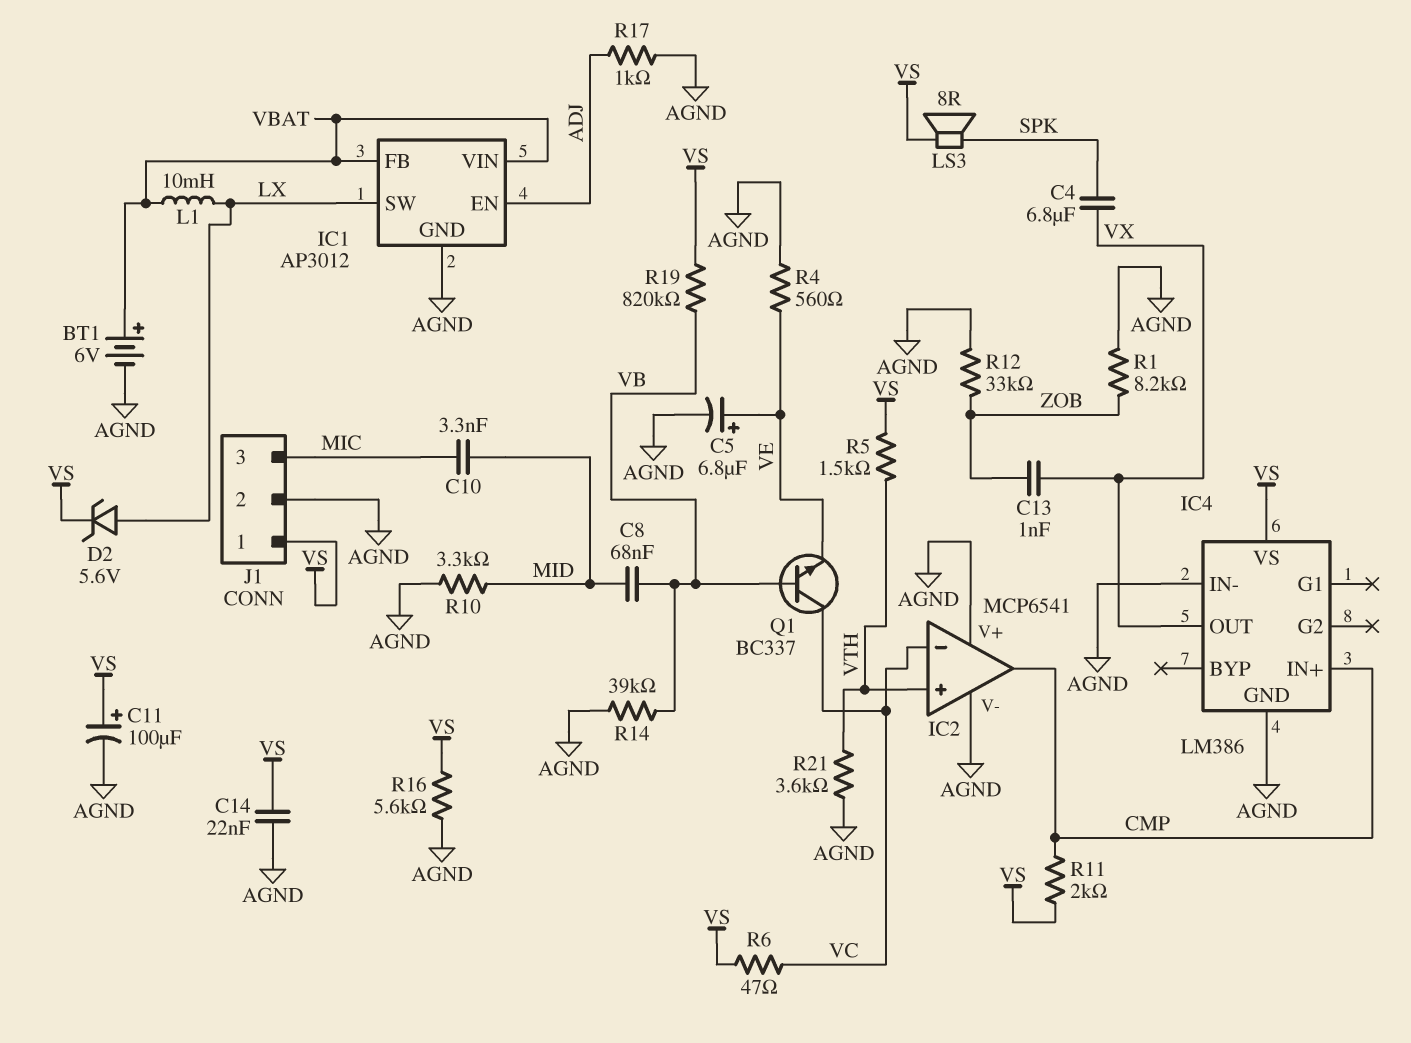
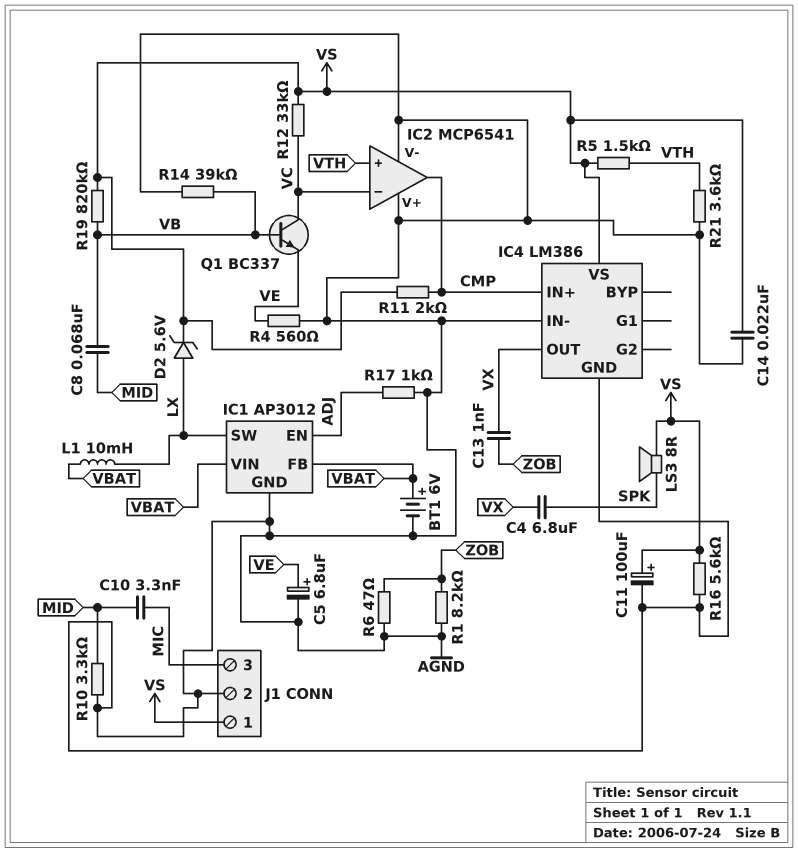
R6: 47 (VC, VS) -> 47 (AGND, ZOB)
R12: 33k (AGND, ZOB) -> 33k (VC, VS)

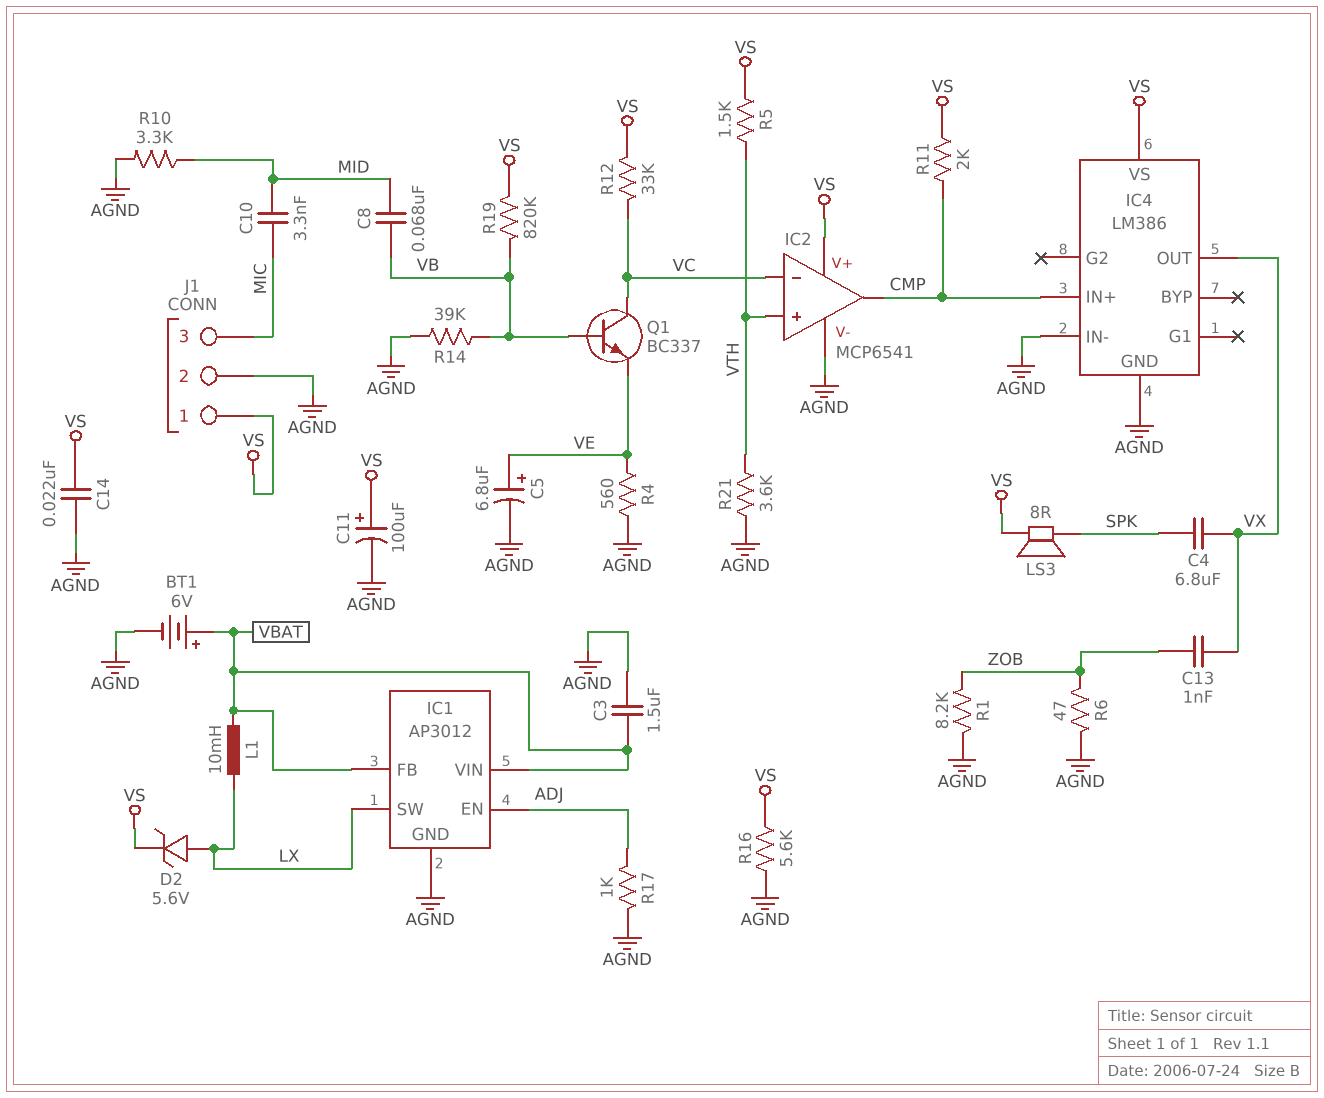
C3: none -> 1.5uF (AGND, VBAT)
IC2 pin V+: AGND -> VS

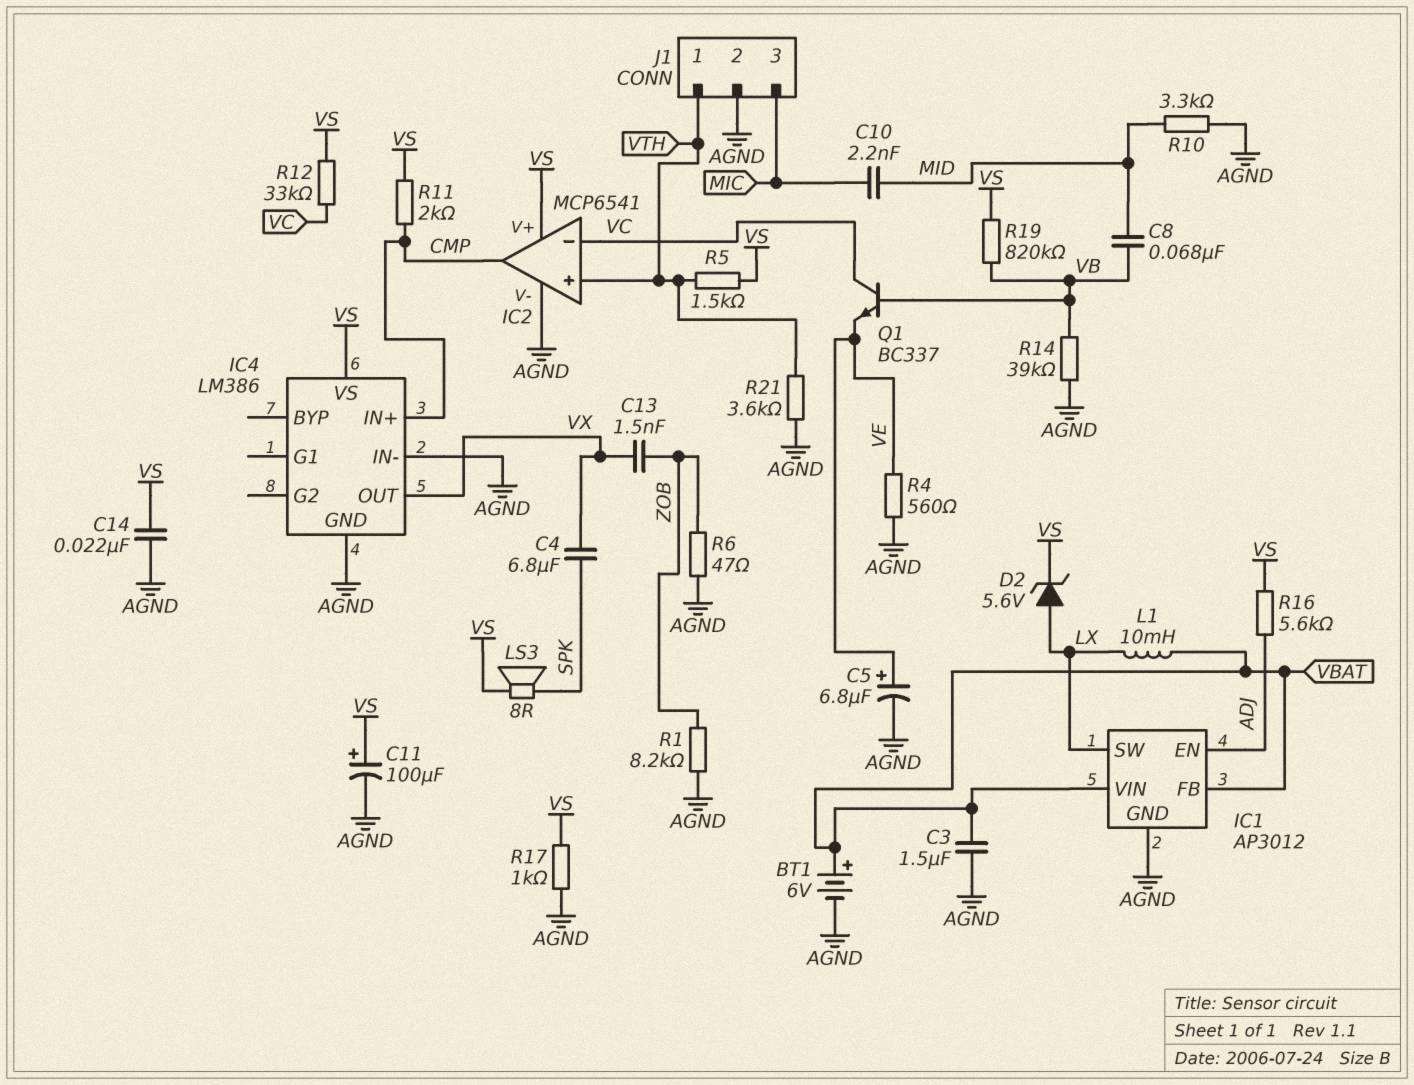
C10: 3.3nF (MIC, MID) -> 2.2nF (MIC, MID)
C13: 1nF (VX, ZOB) -> 1.5nF (VX, ZOB)
J1 pin 1: VS -> VTH
R16: 5.6k (AGND, VS) -> 5.6k (ADJ, VS)
R17: 1k (ADJ, AGND) -> 1k (AGND, VS)

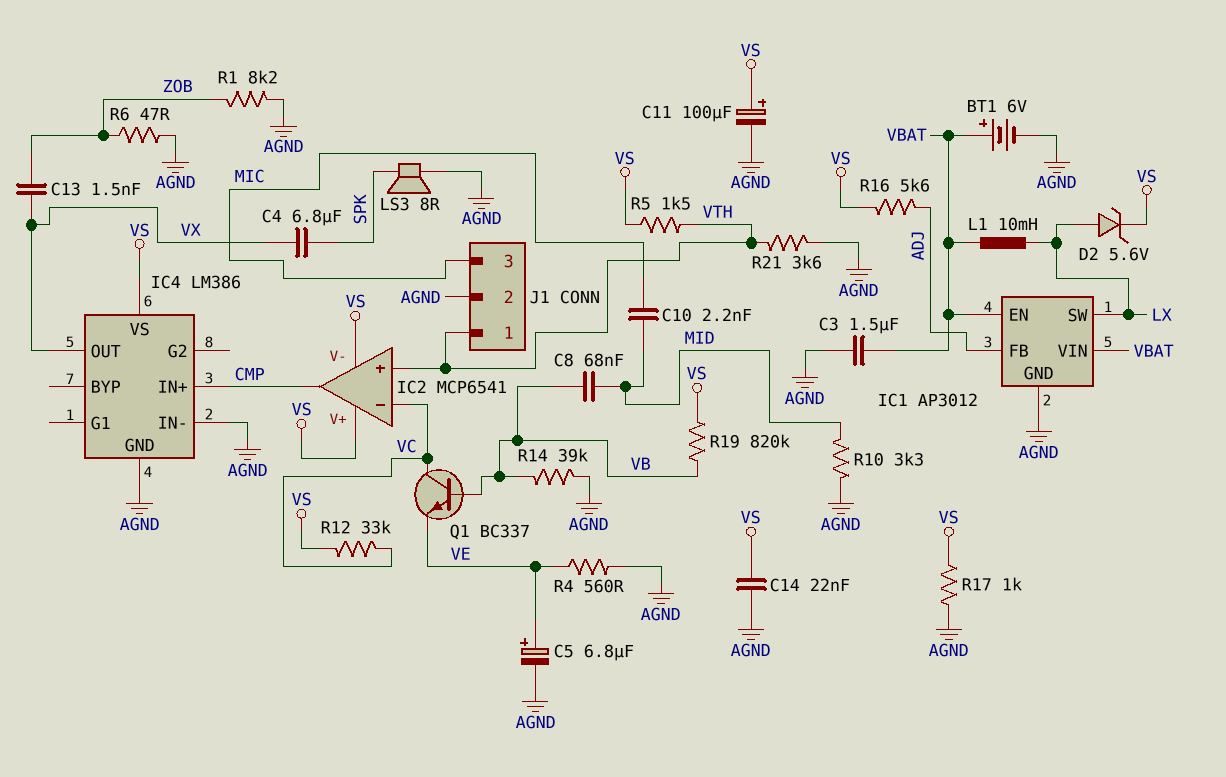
IC1 pin EN: ADJ -> VBAT
IC1 pin FB: VBAT -> ADJ
IC2 pin V-: AGND -> VS
LS3: speaker 8R (SPK, VS) -> speaker 8R (AGND, SPK)
R11: 2k (CMP, VS) -> none

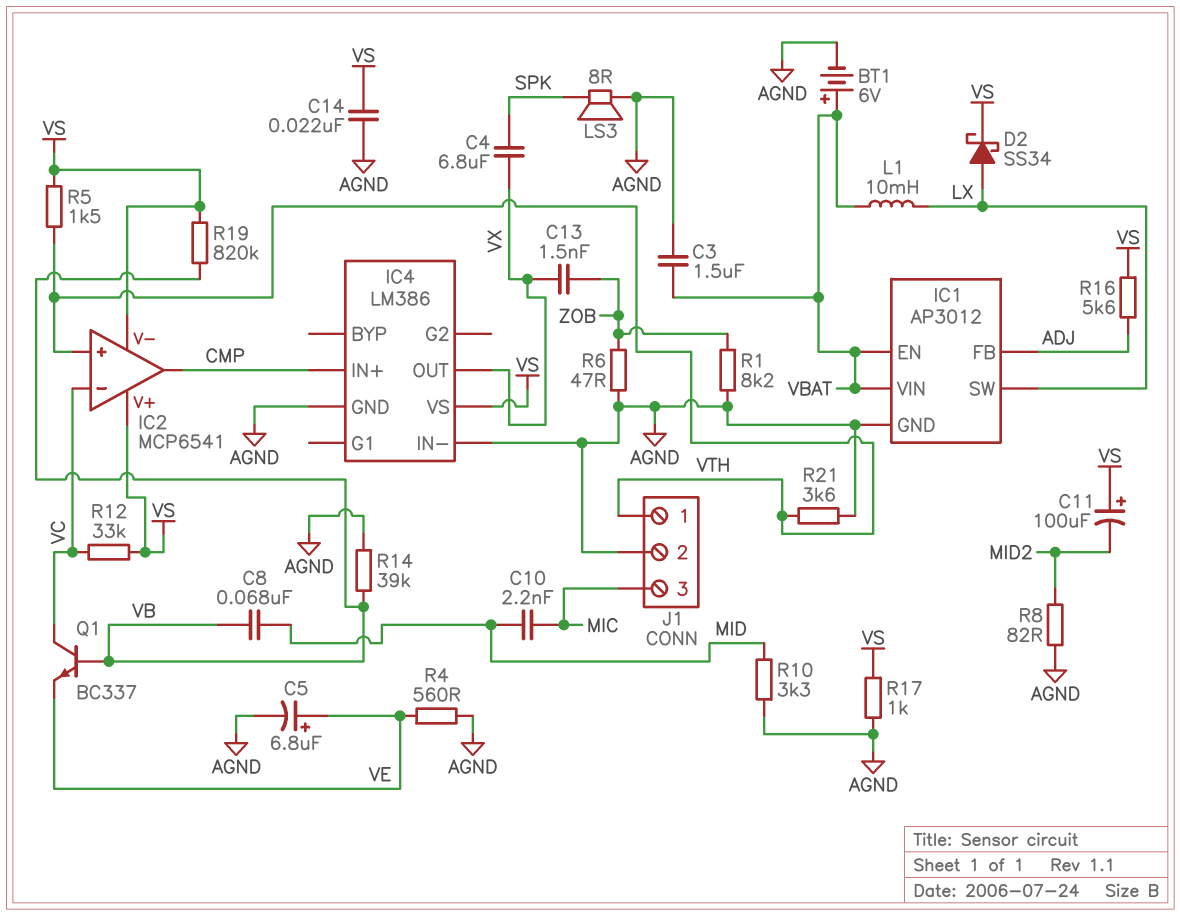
C11: 100uF (plus VS, minus AGND) -> 100uF (plus VS, minus MID2)
D2: zener 5.6V (A LX, K VS) -> schottky SS34 (A LX, K VS)
R8: none -> 82 (AGND, MID2)

